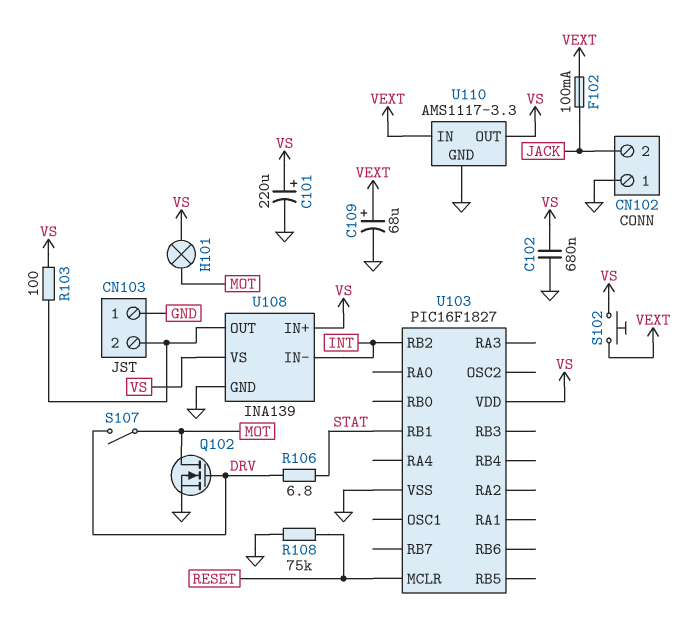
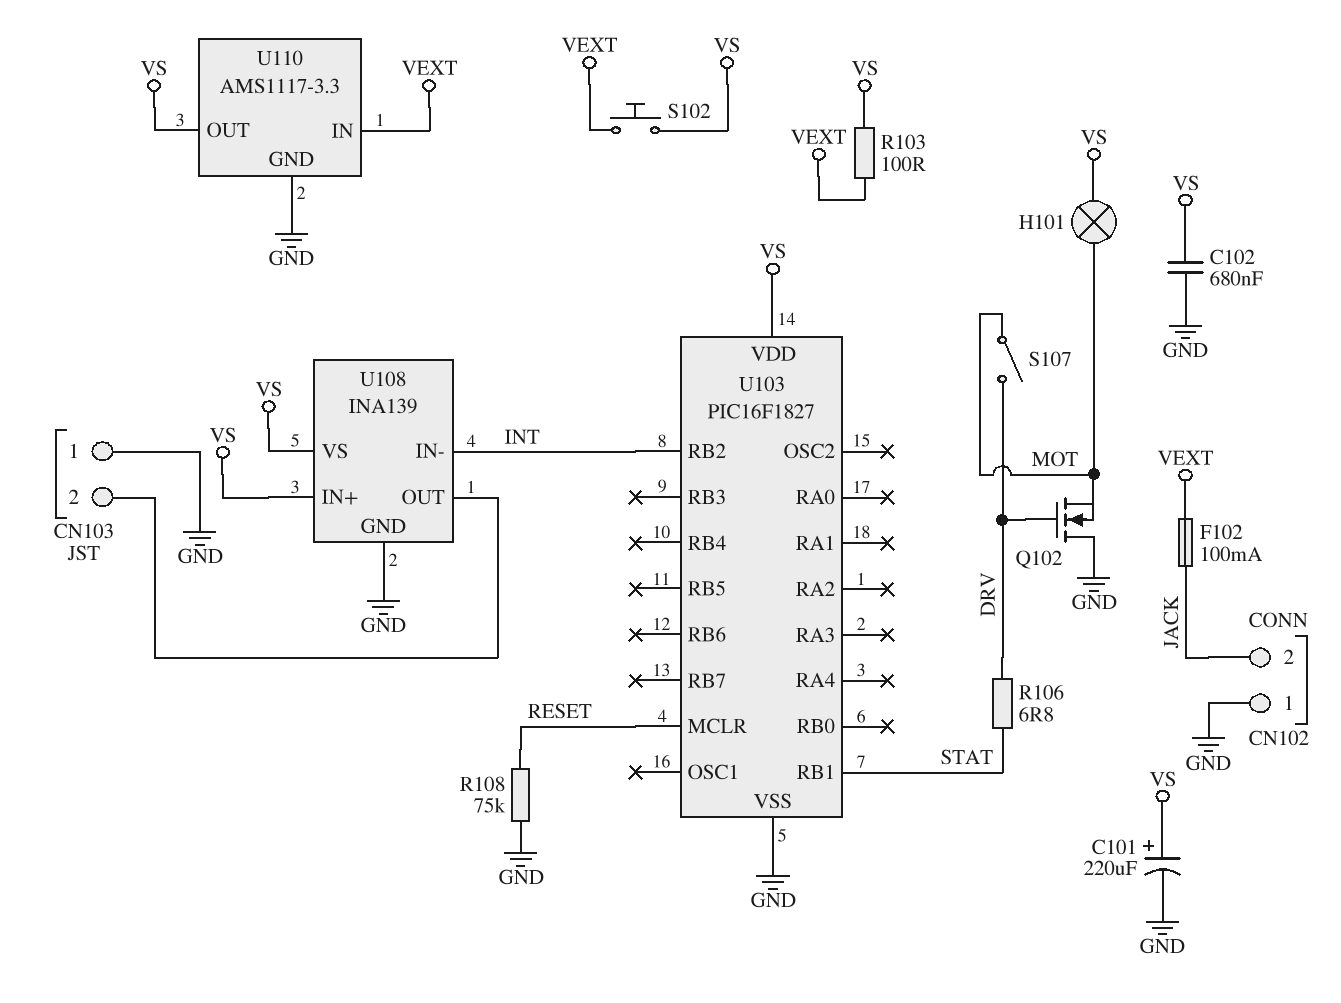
C109: 68uF (plus VEXT, minus GND) -> none
Q102: NMOS (G DRV, D MOT, S GND) -> NMOS (G DRV, D GND, S MOT)
R103: 100 (CN103/2, VS) -> 100 (VEXT, VS)

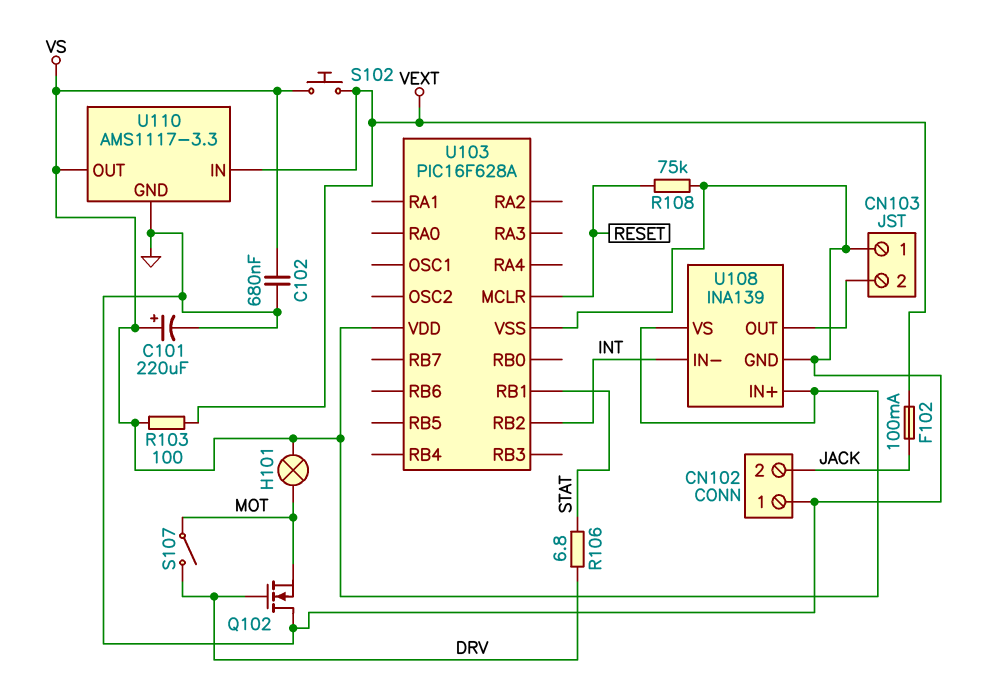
U103: PIC16F1827 -> PIC16F628A

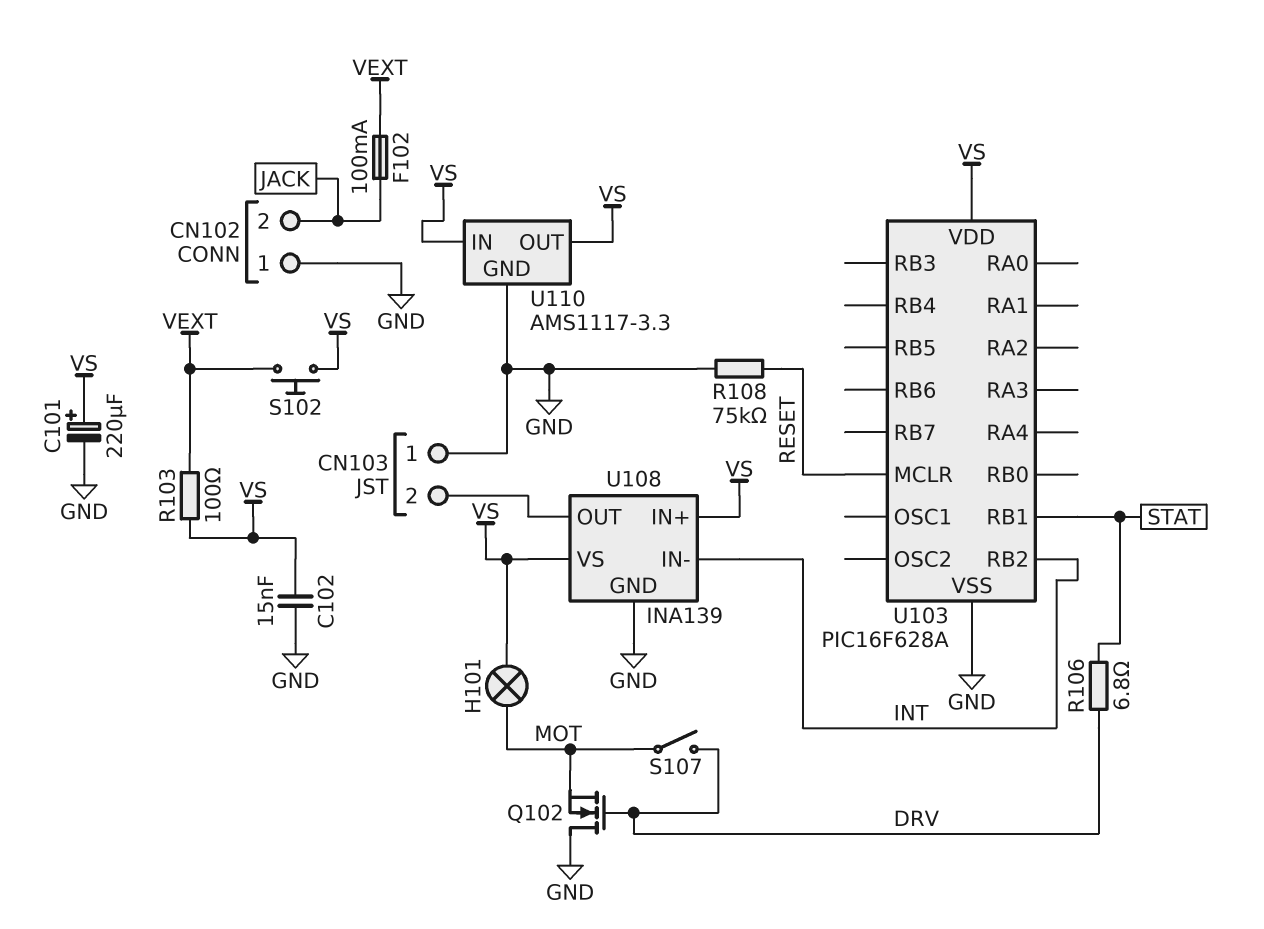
C102: 680nF (GND, VS) -> 15nF (GND, VS)
U110 pin IN: VEXT -> VS

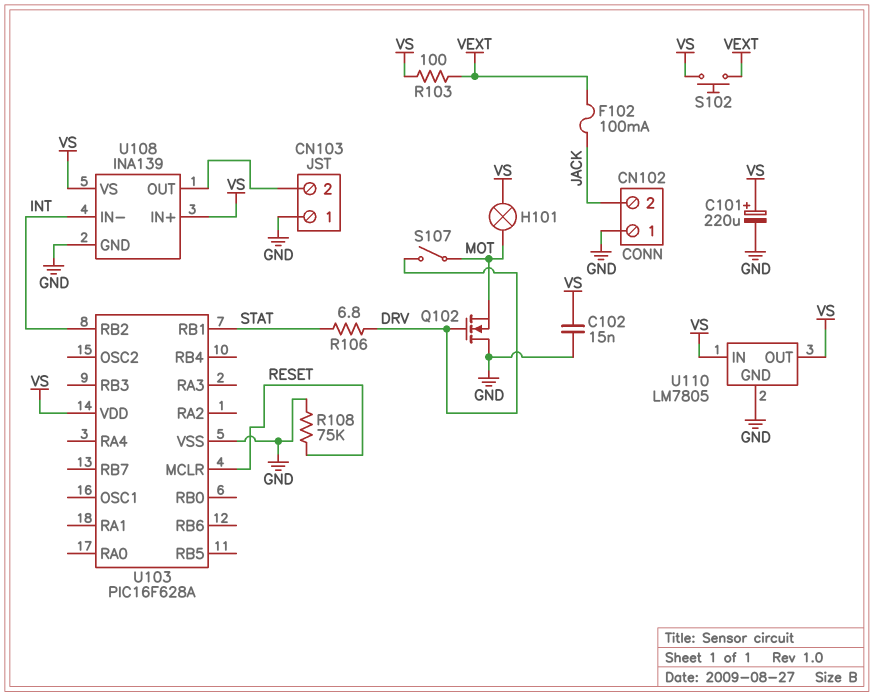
U110: AMS1117-3.3 -> LM7805

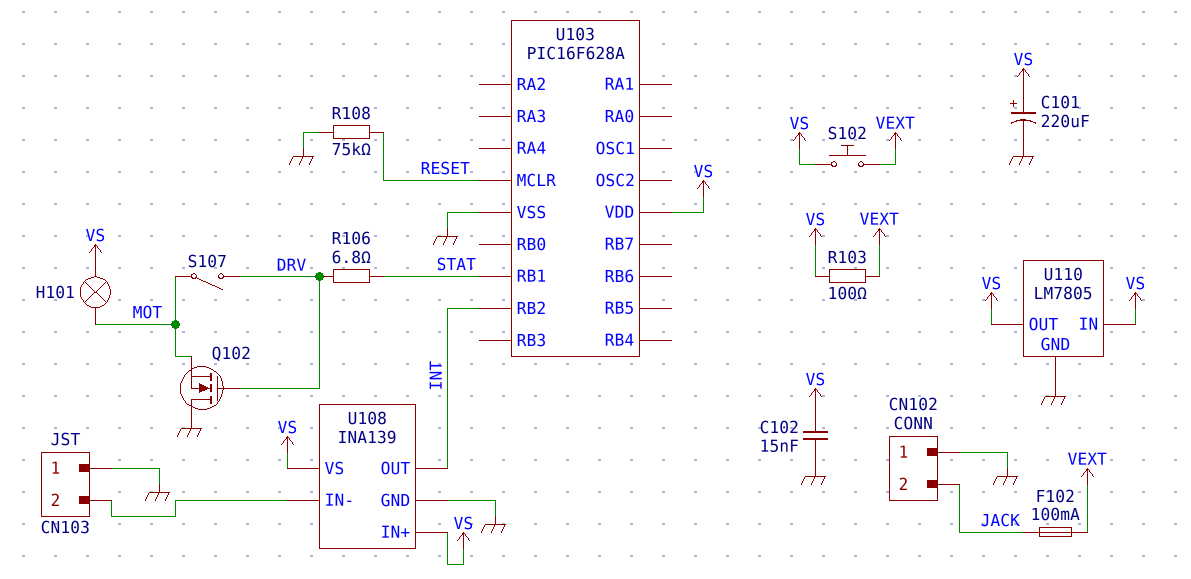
U108 pin IN-: INT -> CN103/2
U108 pin OUT: CN103/2 -> INT

